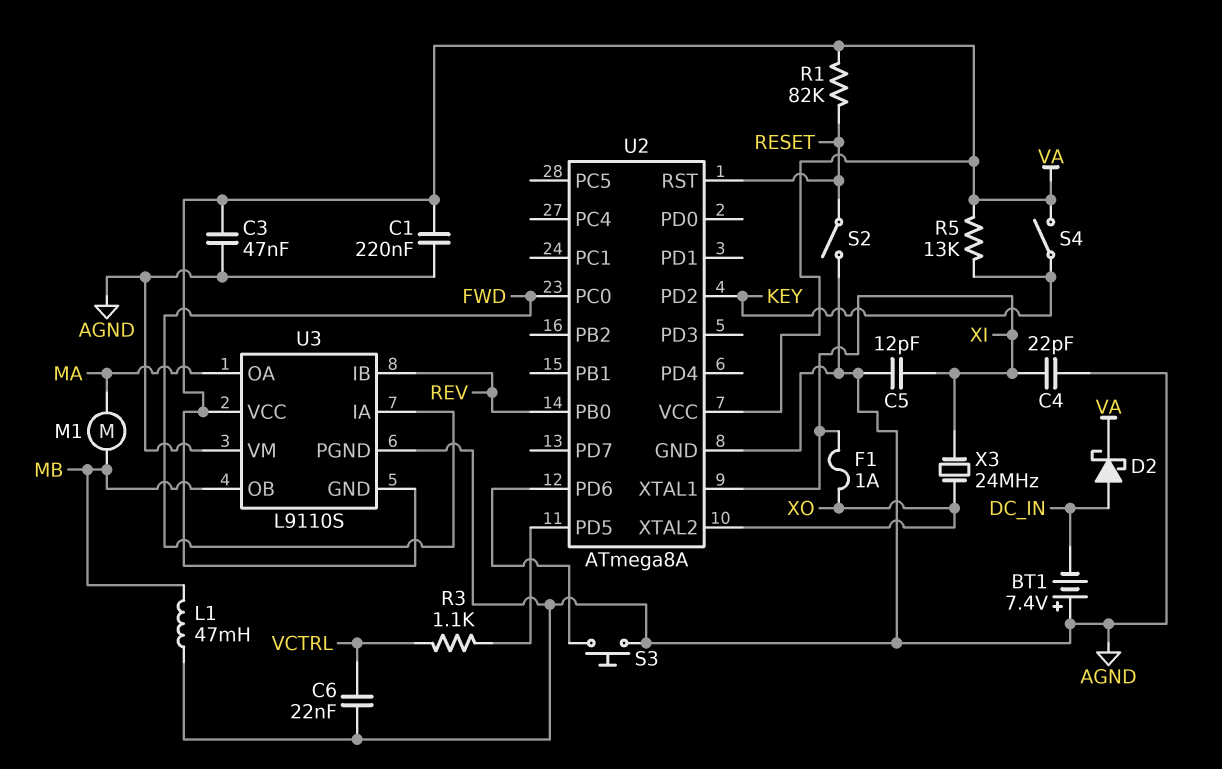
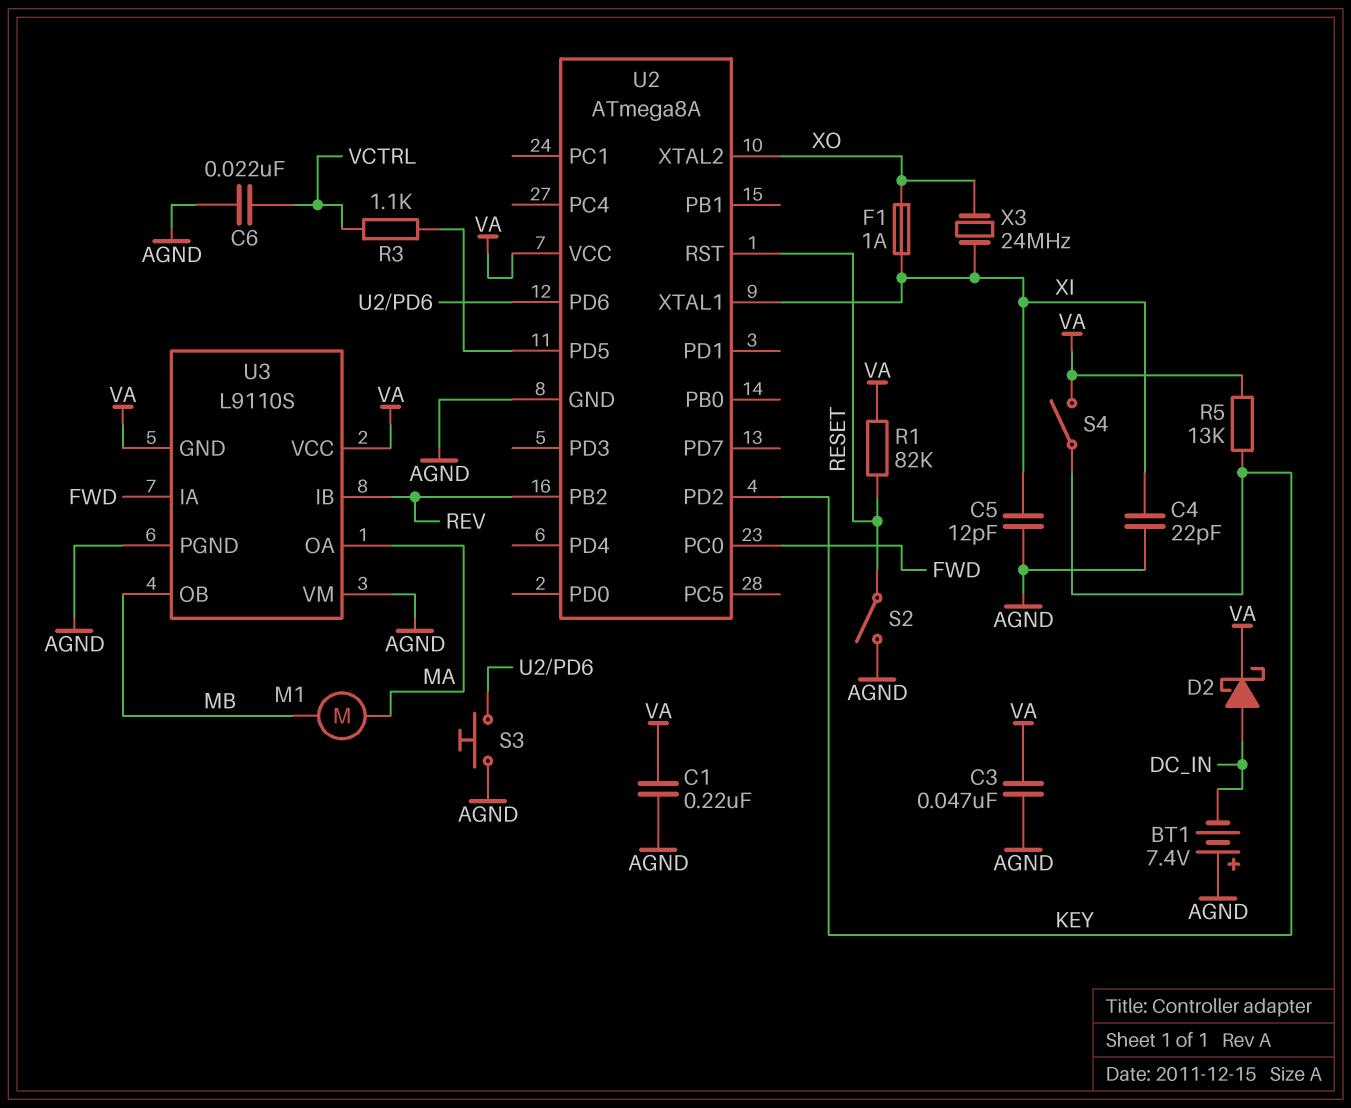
L1: 47mH (AGND, MB) -> none
U2 pin PB0: REV -> none
U2 pin PB2: none -> REV

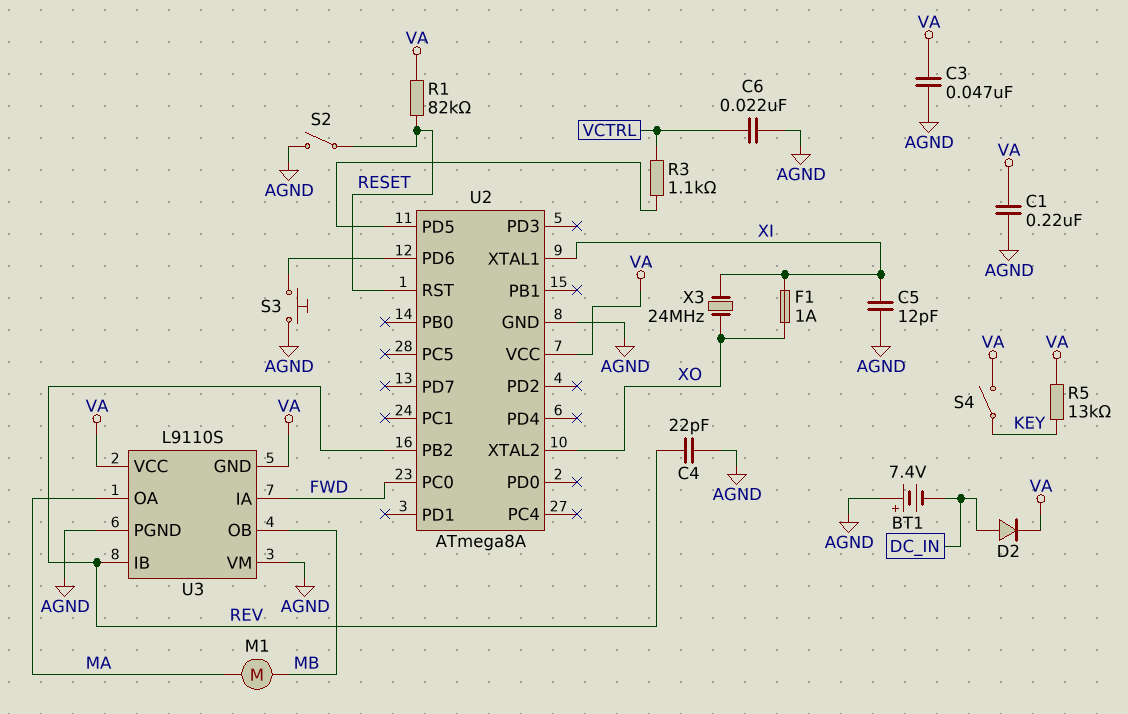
C4: 22pF (AGND, XI) -> 22pF (AGND, REV)
D2: schottky (A DC_IN, K VA) -> diode (A DC_IN, K VA)
U2 pin PD2: KEY -> none

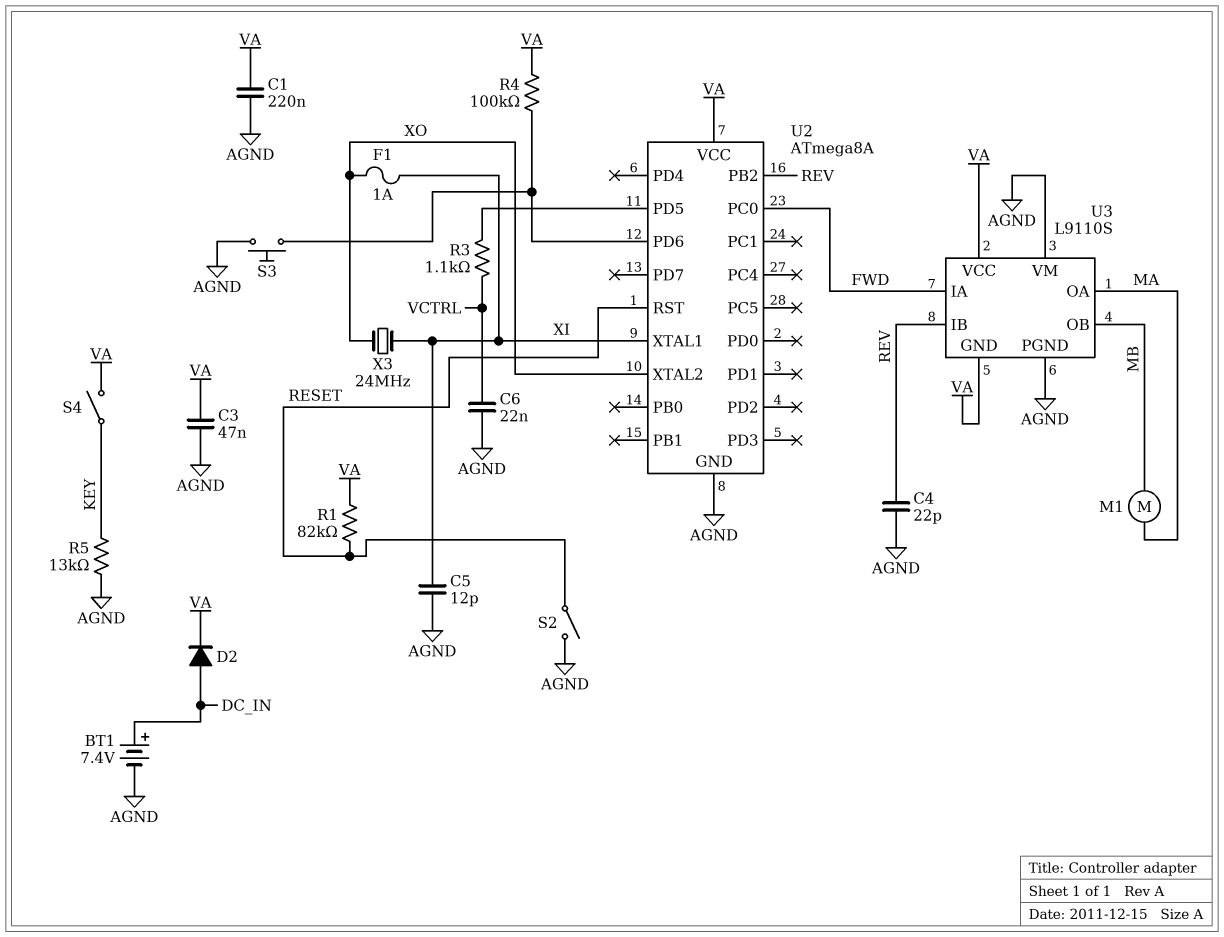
BT1: 7.4V (plus AGND, minus DC_IN) -> 7.4V (plus DC_IN, minus AGND)
R4: none -> 100k (U2/PD6, VA)
R5: 13k (KEY, VA) -> 13k (AGND, KEY)

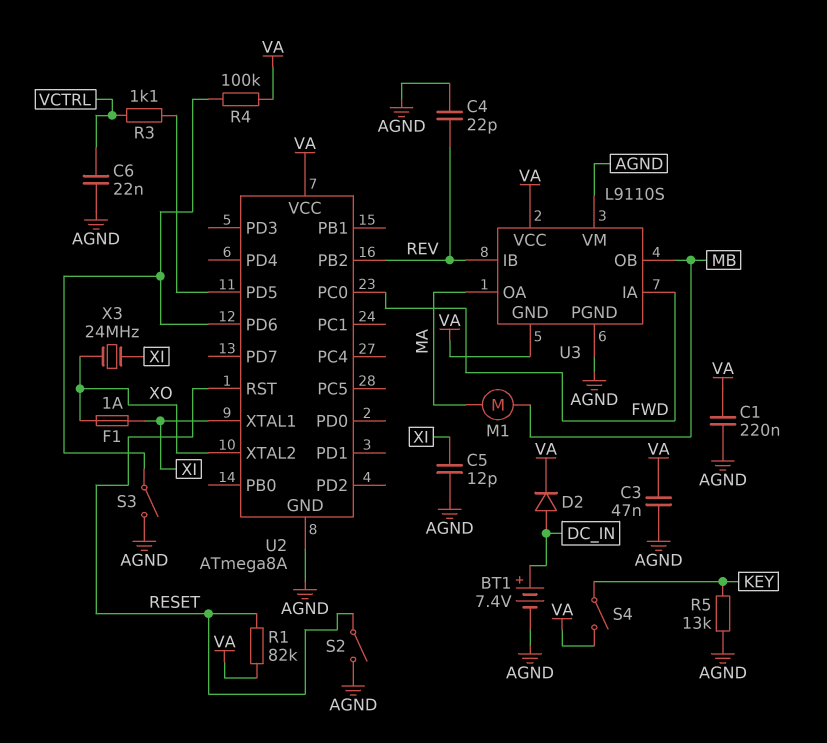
S3: button (AGND, U2/PD6) -> switch (AGND, U2/PD6)

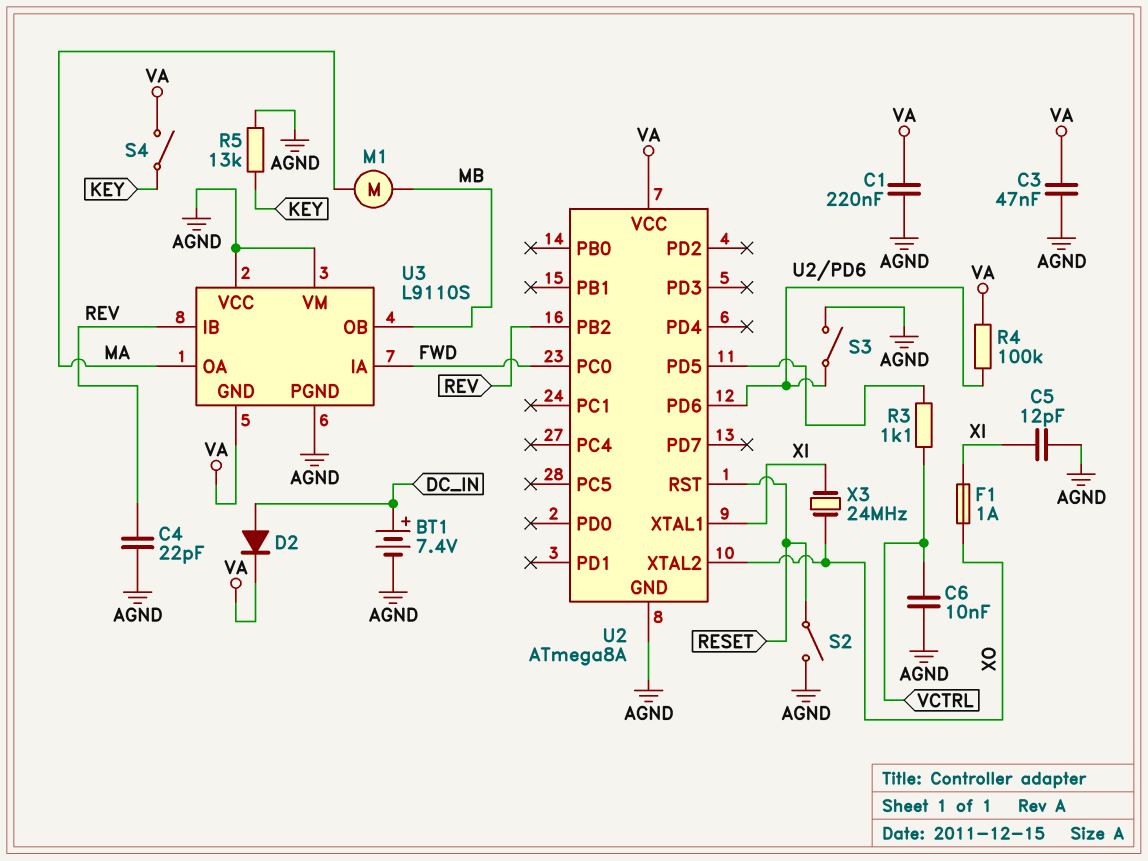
C6: 22nF (AGND, VCTRL) -> 10nF (AGND, VCTRL)
R1: 82k (RESET, VA) -> none
U3 pin VCC: VA -> AGND

